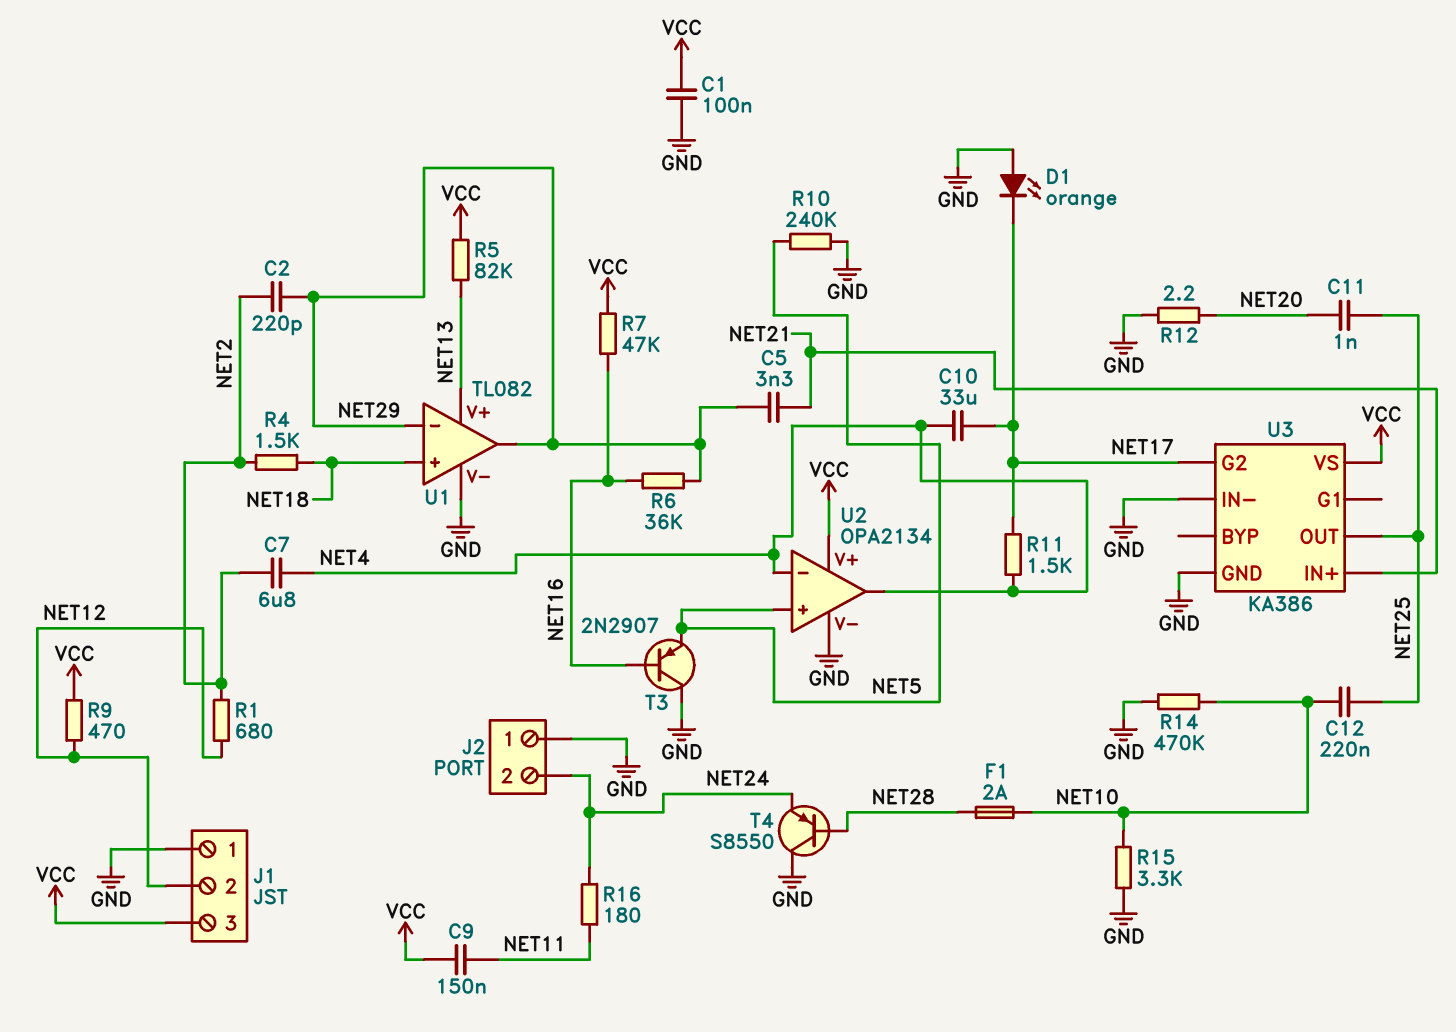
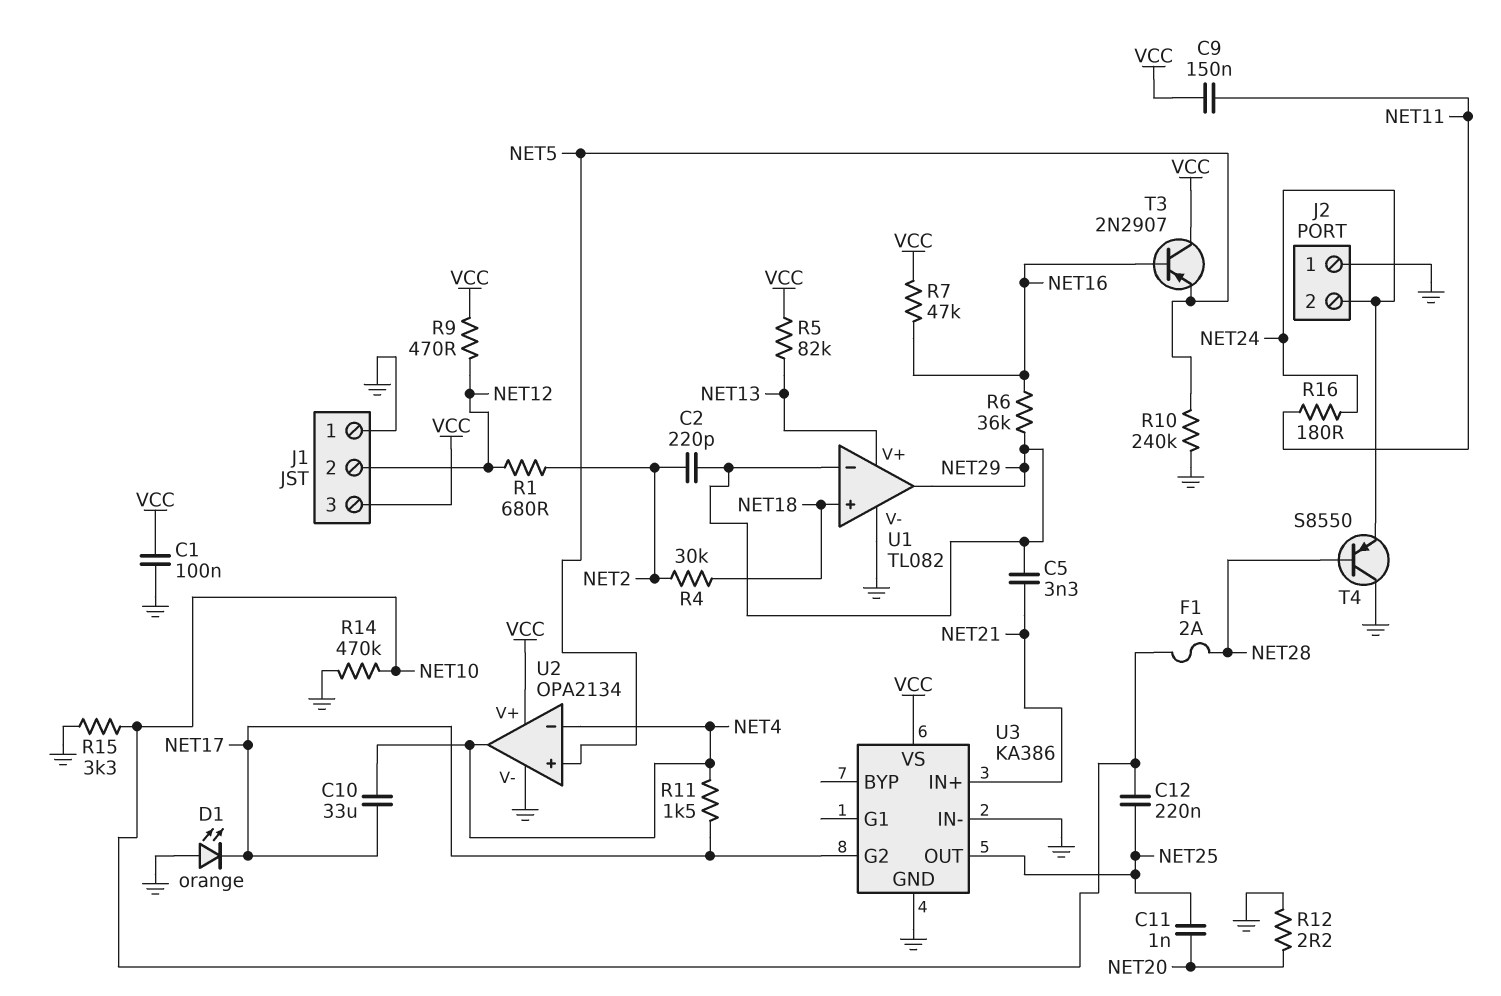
C7: 6.8uF (NET2, NET4) -> none
R4: 1.5k (NET2, NET18) -> 30k (NET2, NET18)
T3: PNP 2N2907 (B NET16, C GND, E NET5) -> PNP 2N2907 (B NET16, C VCC, E NET5)

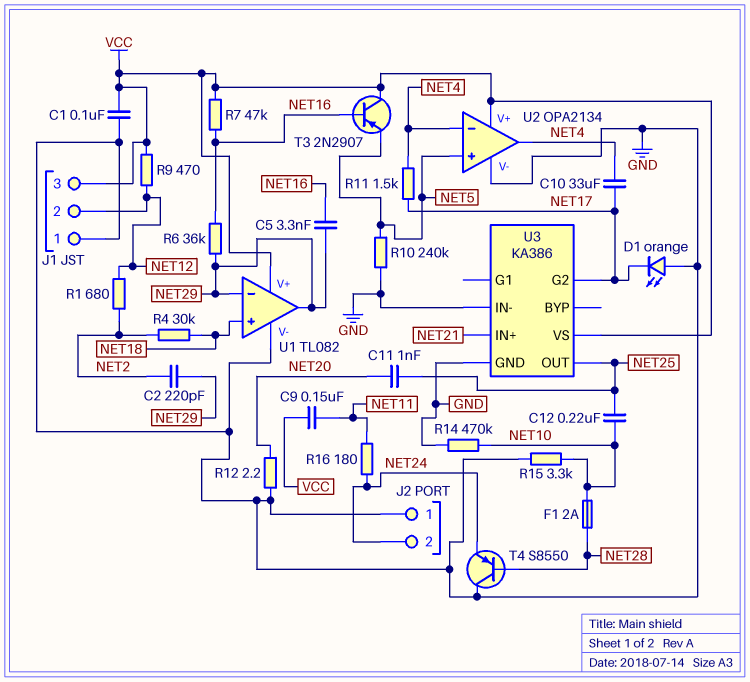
C5: 3.3nF (NET21, NET29) -> 3.3nF (NET16, NET29)
R5: 82k (NET13, VCC) -> none
U1 pin V+: NET13 -> VCC

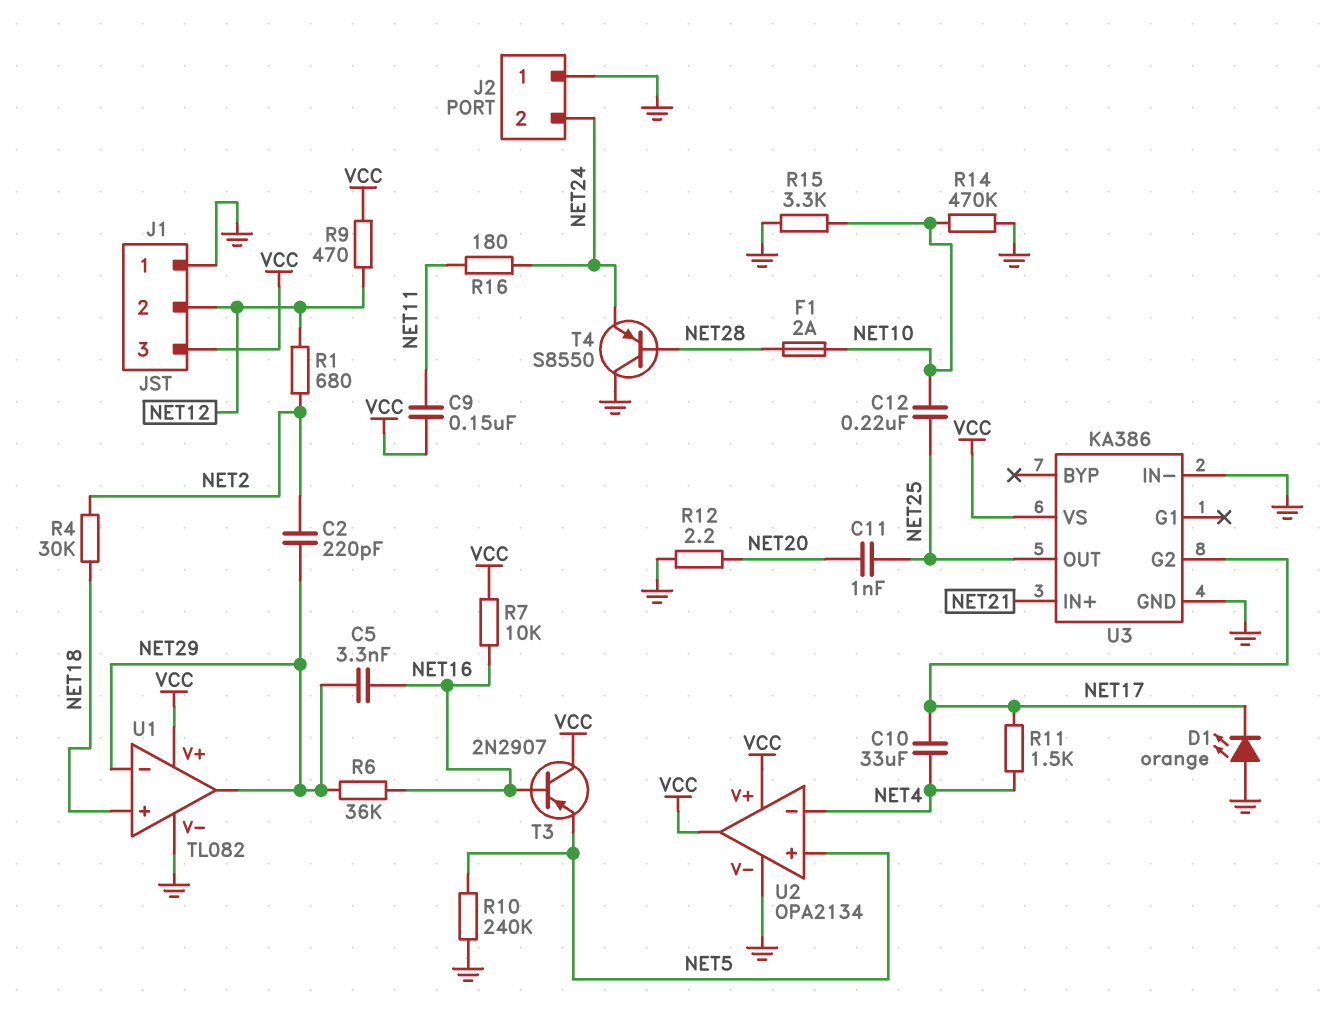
C1: 100nF (GND, VCC) -> none
R7: 47k (NET16, VCC) -> 10k (NET16, VCC)
U2 pin out: NET4 -> VCC

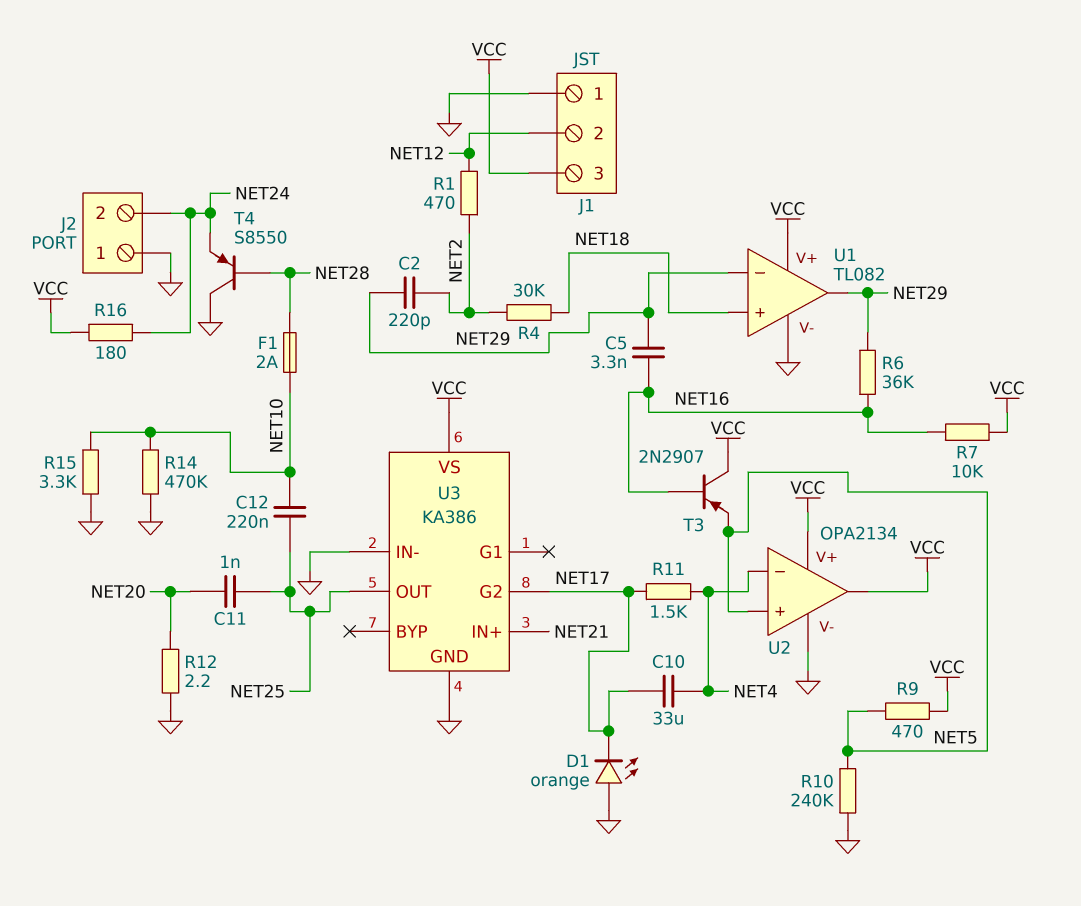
C9: 150nF (NET11, VCC) -> none
R1: 680 (NET2, NET12) -> 470 (NET2, NET12)
R9: 470 (NET12, VCC) -> 470 (NET5, VCC)
R16: 180 (NET11, NET24) -> 180 (NET24, VCC)

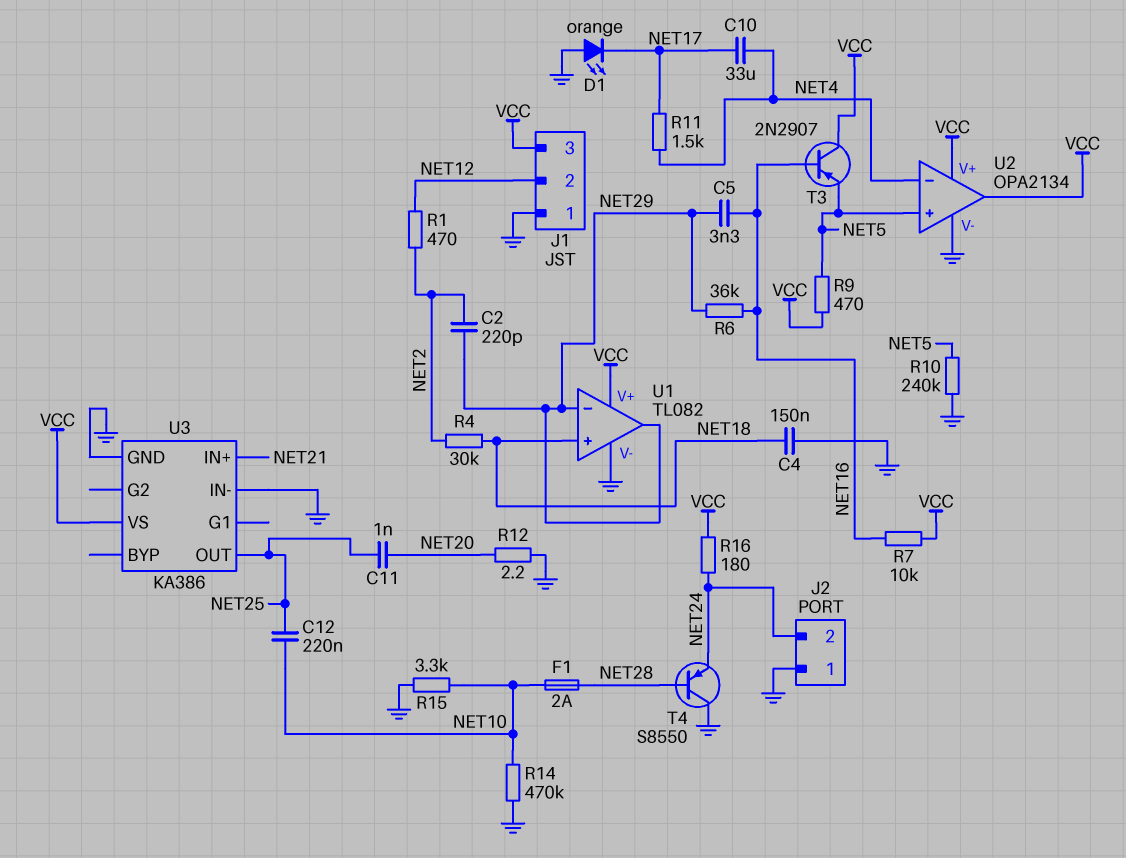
C4: none -> 150nF (GND, NET18)
U3 pin G2: NET17 -> none

